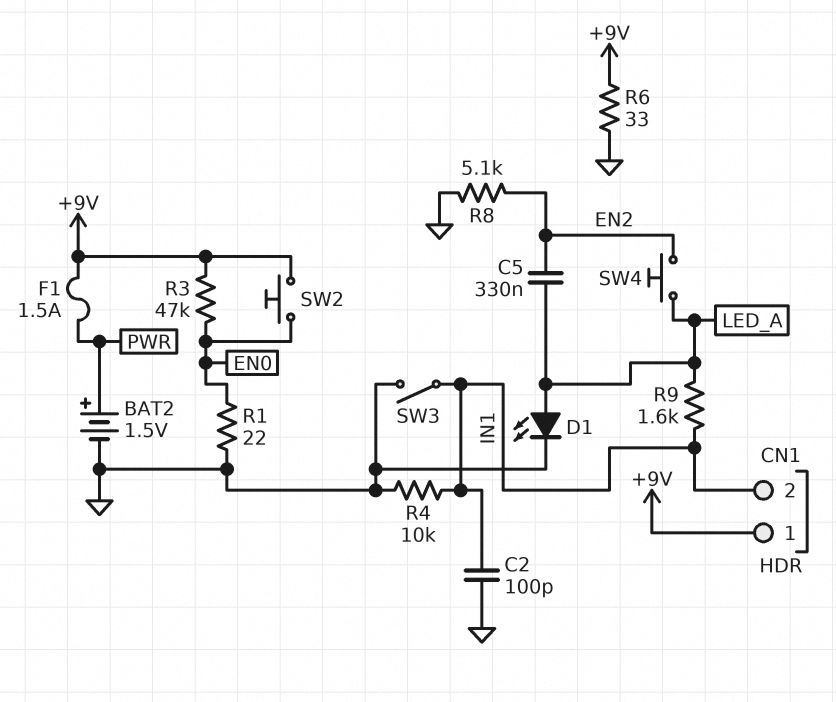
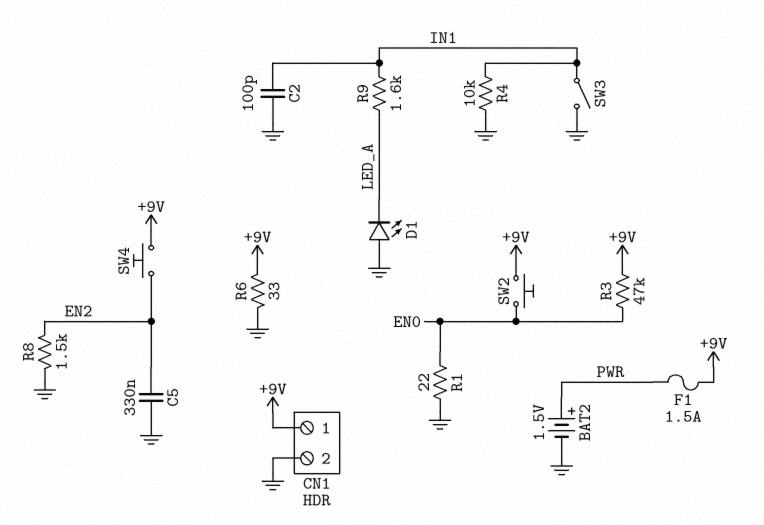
C5: 330nF (EN2, LED_A) -> 330nF (EN2, GND)
CN1 pin 2: IN1 -> GND
D1: LED (A LED_A, K GND) -> LED (A GND, K LED_A)
R8: 5.1k (EN2, GND) -> 1.5k (EN2, GND)
SW4: button (EN2, LED_A) -> button (+9V, EN2)

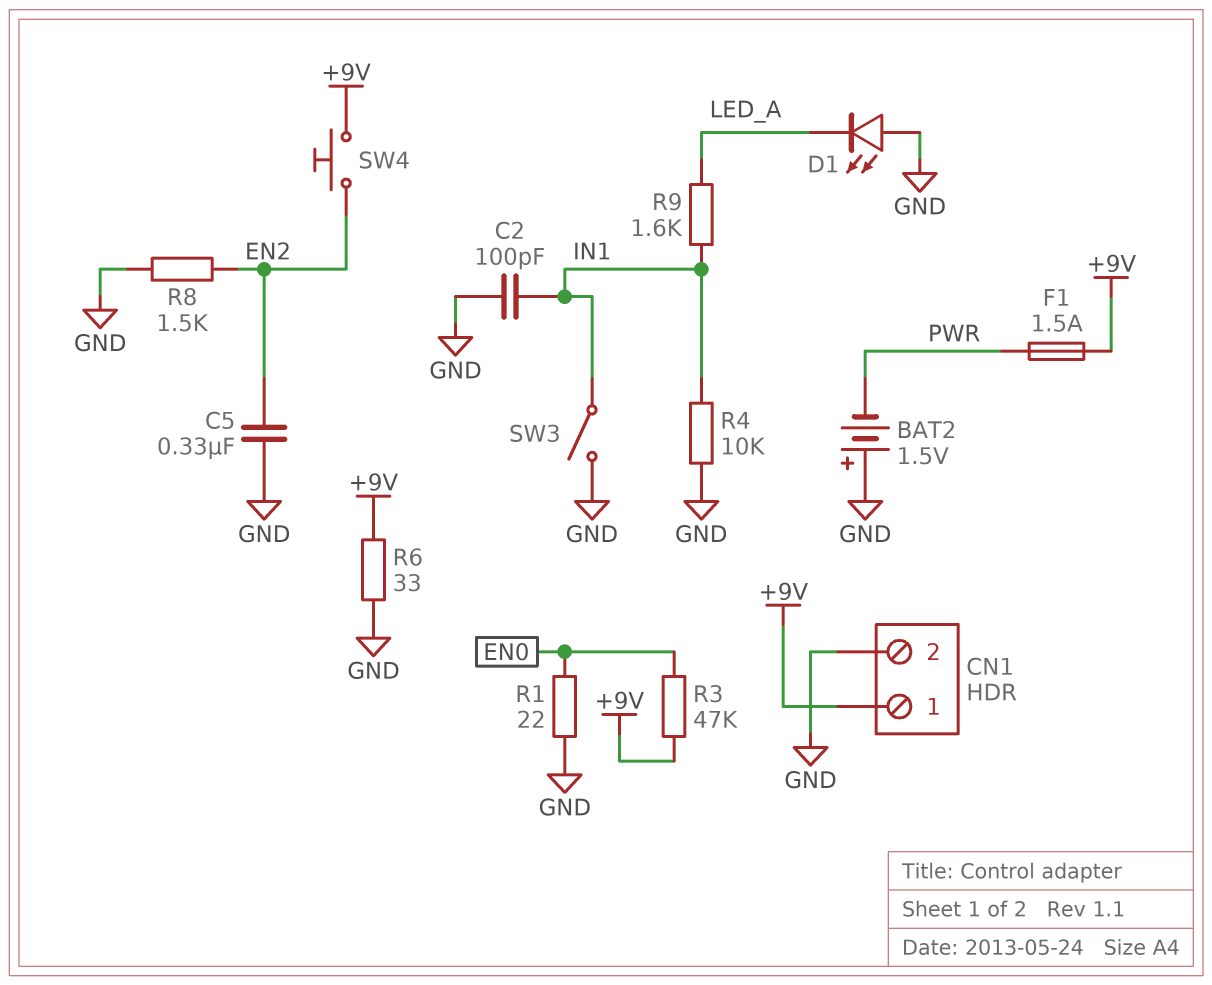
BAT2: 1.5V (plus PWR, minus GND) -> 1.5V (plus GND, minus PWR)
SW2: button (+9V, EN0) -> none

